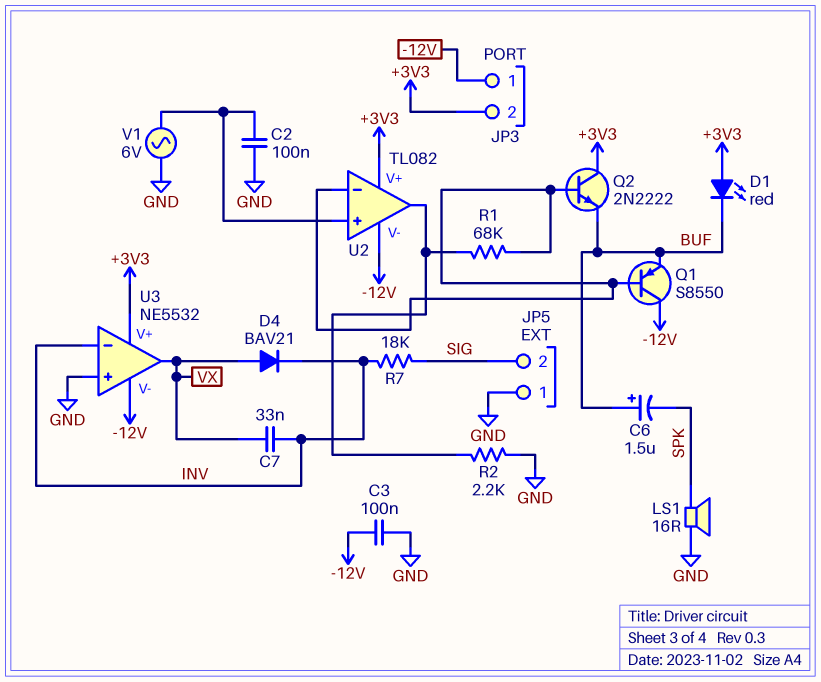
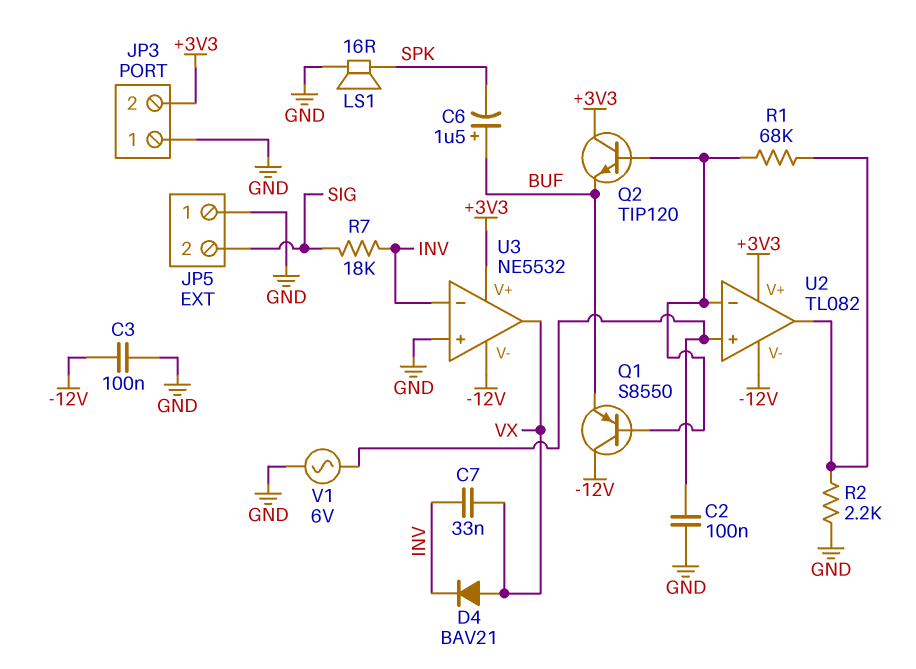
D1: LED red (A +3V3, K BUF) -> none
JP3 pin 1: -12V -> GND
Q2: NPN 2N2222 (B U2/in-, C +3V3, E BUF) -> NPN TIP120 (B U2/in-, C +3V3, E BUF)

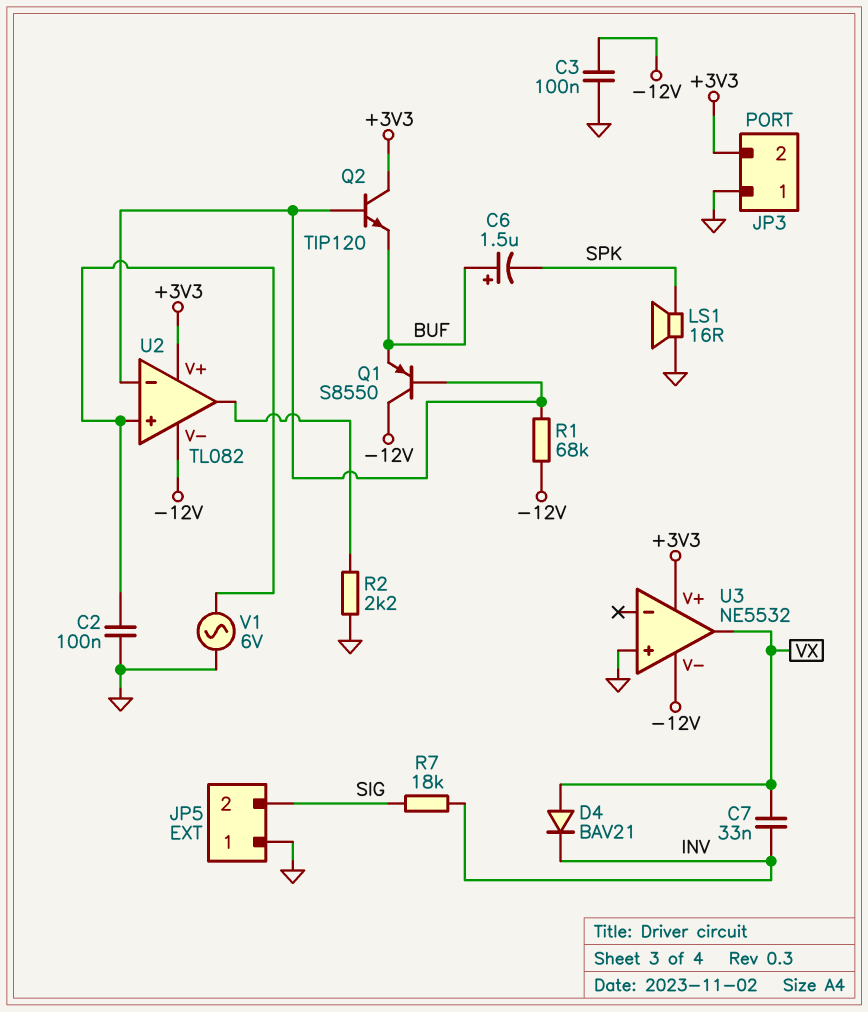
R1: 68k (U2/in-, U2/out) -> 68k (-12V, U2/in-)
U3 pin in-: INV -> none

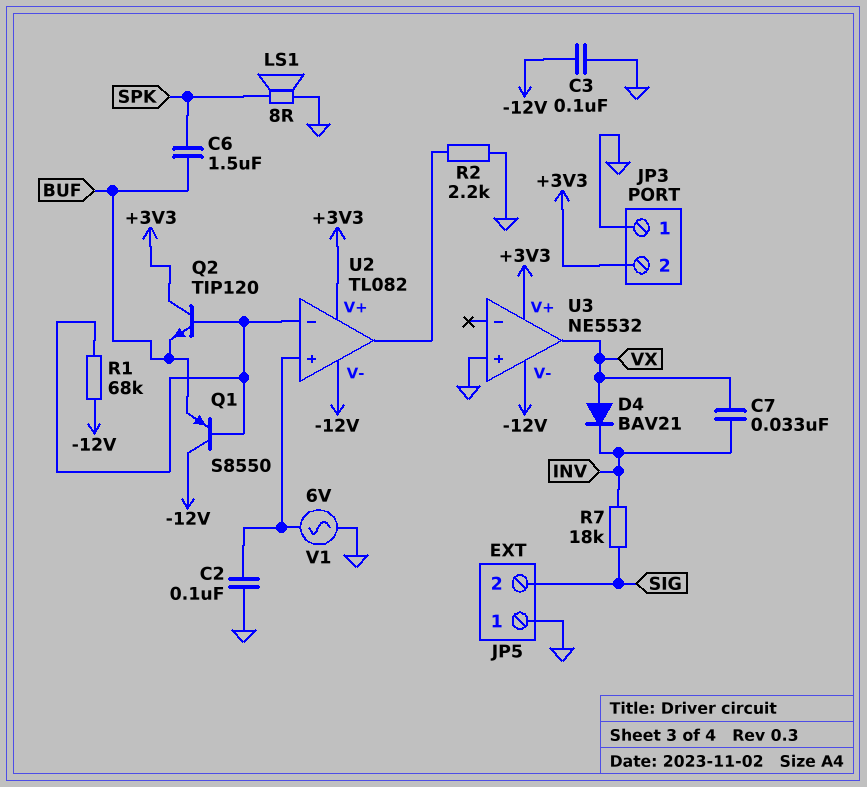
C6: 1.5uF (plus BUF, minus SPK) -> 1.5uF (BUF, SPK)
LS1: speaker 16R (GND, SPK) -> speaker 8R (GND, SPK)

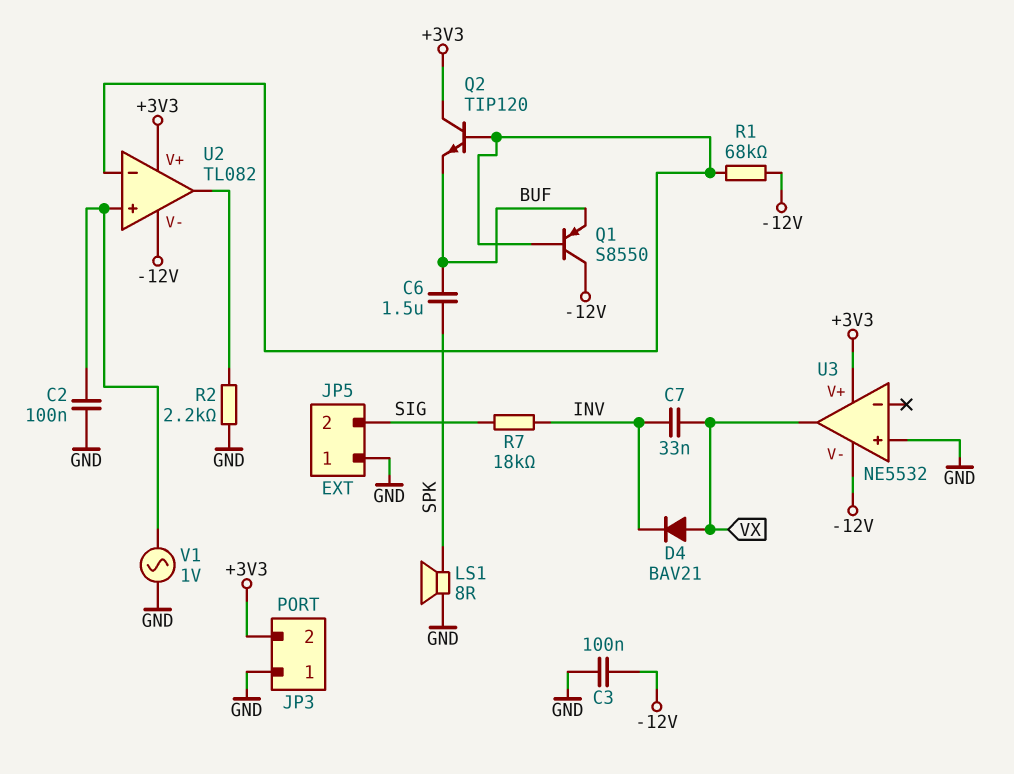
V1: AC 6V (GND, U2/in+) -> AC 1V (GND, U2/in+)

